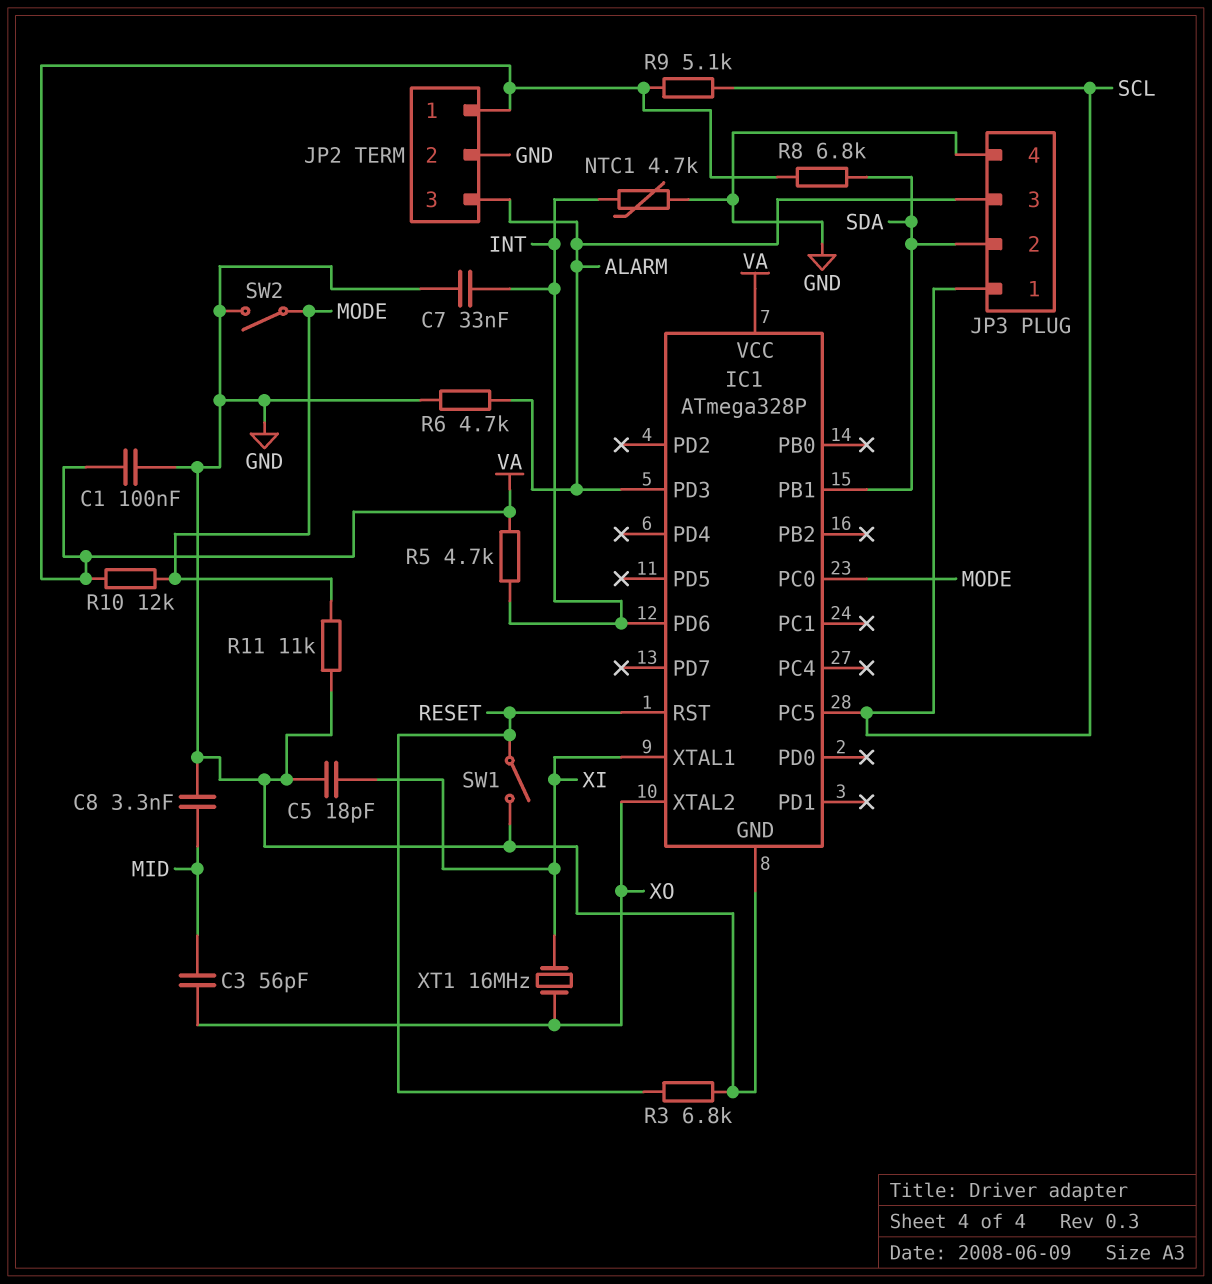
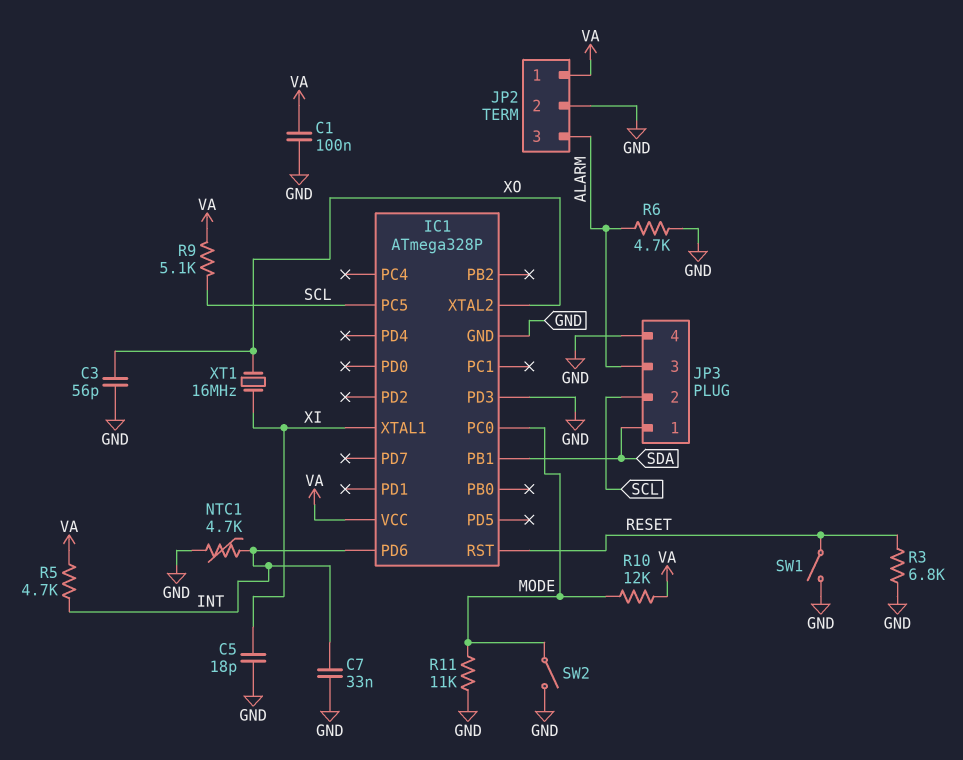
C3: 56pF (MID, XO) -> 56pF (GND, XO)
C8: 3.3nF (GND, MID) -> none
IC1 pin PD3: ALARM -> GND
JP3 pin 1: SCL -> SDA
JP3 pin 2: SDA -> SCL
R8: 6.8k (SDA, VA) -> none

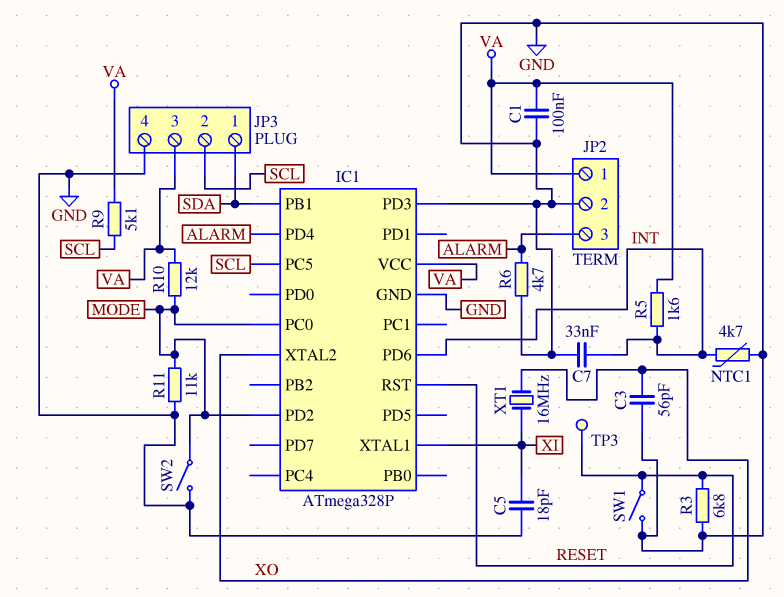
IC1 pin PD2: none -> MODE
IC1 pin PD4: none -> ALARM
JP3 pin 3: ALARM -> VA
R5: 4.7k (INT, VA) -> 1.6k (INT, VA)
TP3: none -> test point (RESET)

